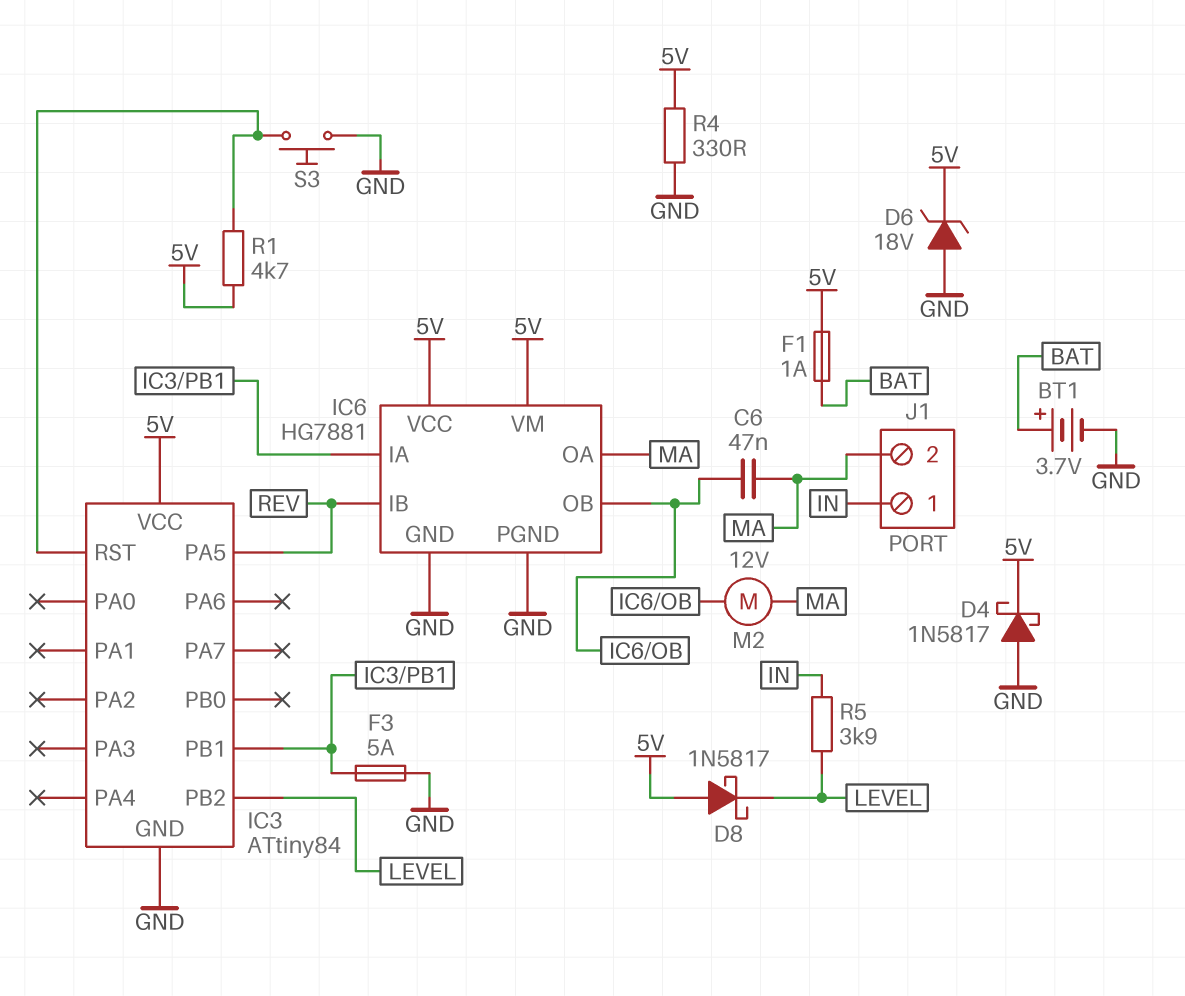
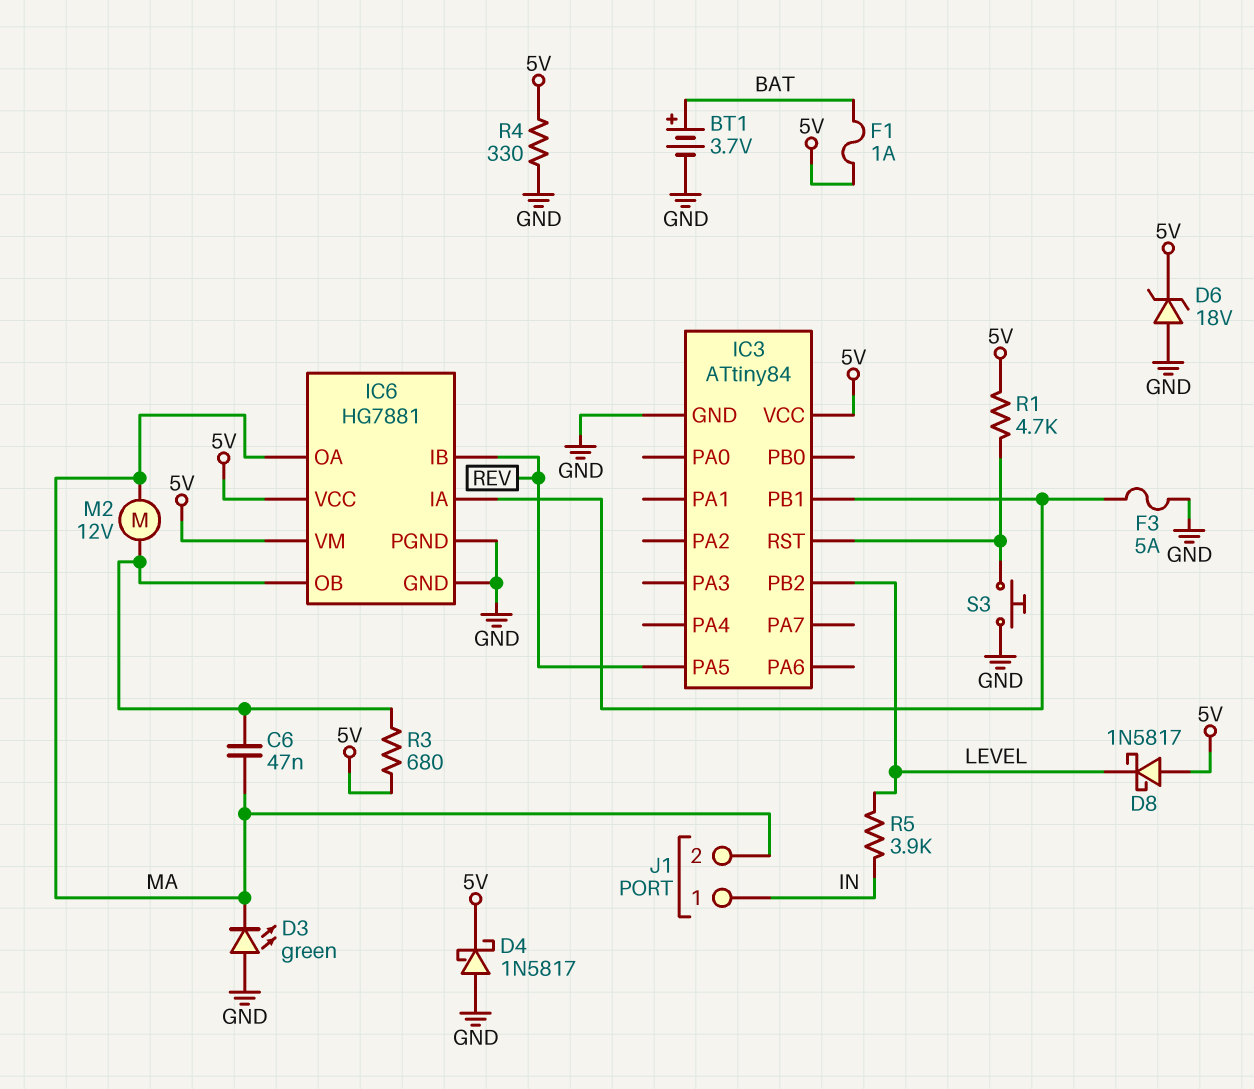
D3: none -> LED green (A GND, K MA)
R3: none -> 680 (5V, IC6/OB)

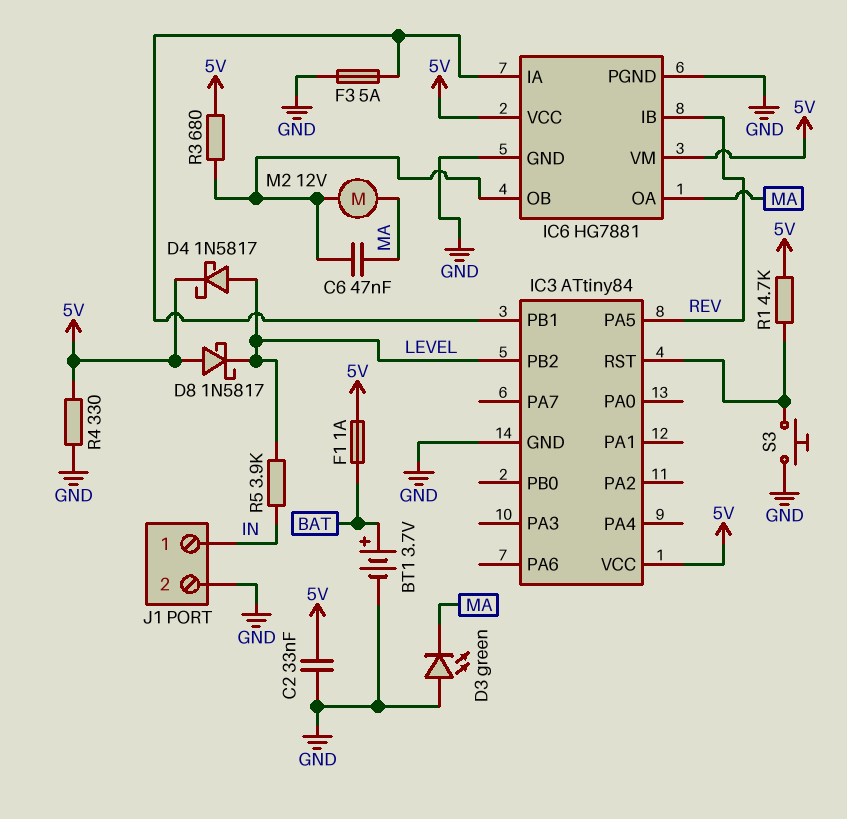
C2: none -> 33nF (5V, GND)
D4: schottky 1N5817 (A GND, K 5V) -> schottky 1N5817 (A LEVEL, K 5V)
D6: zener 18V (A GND, K 5V) -> none
J1 pin 2: MA -> GND

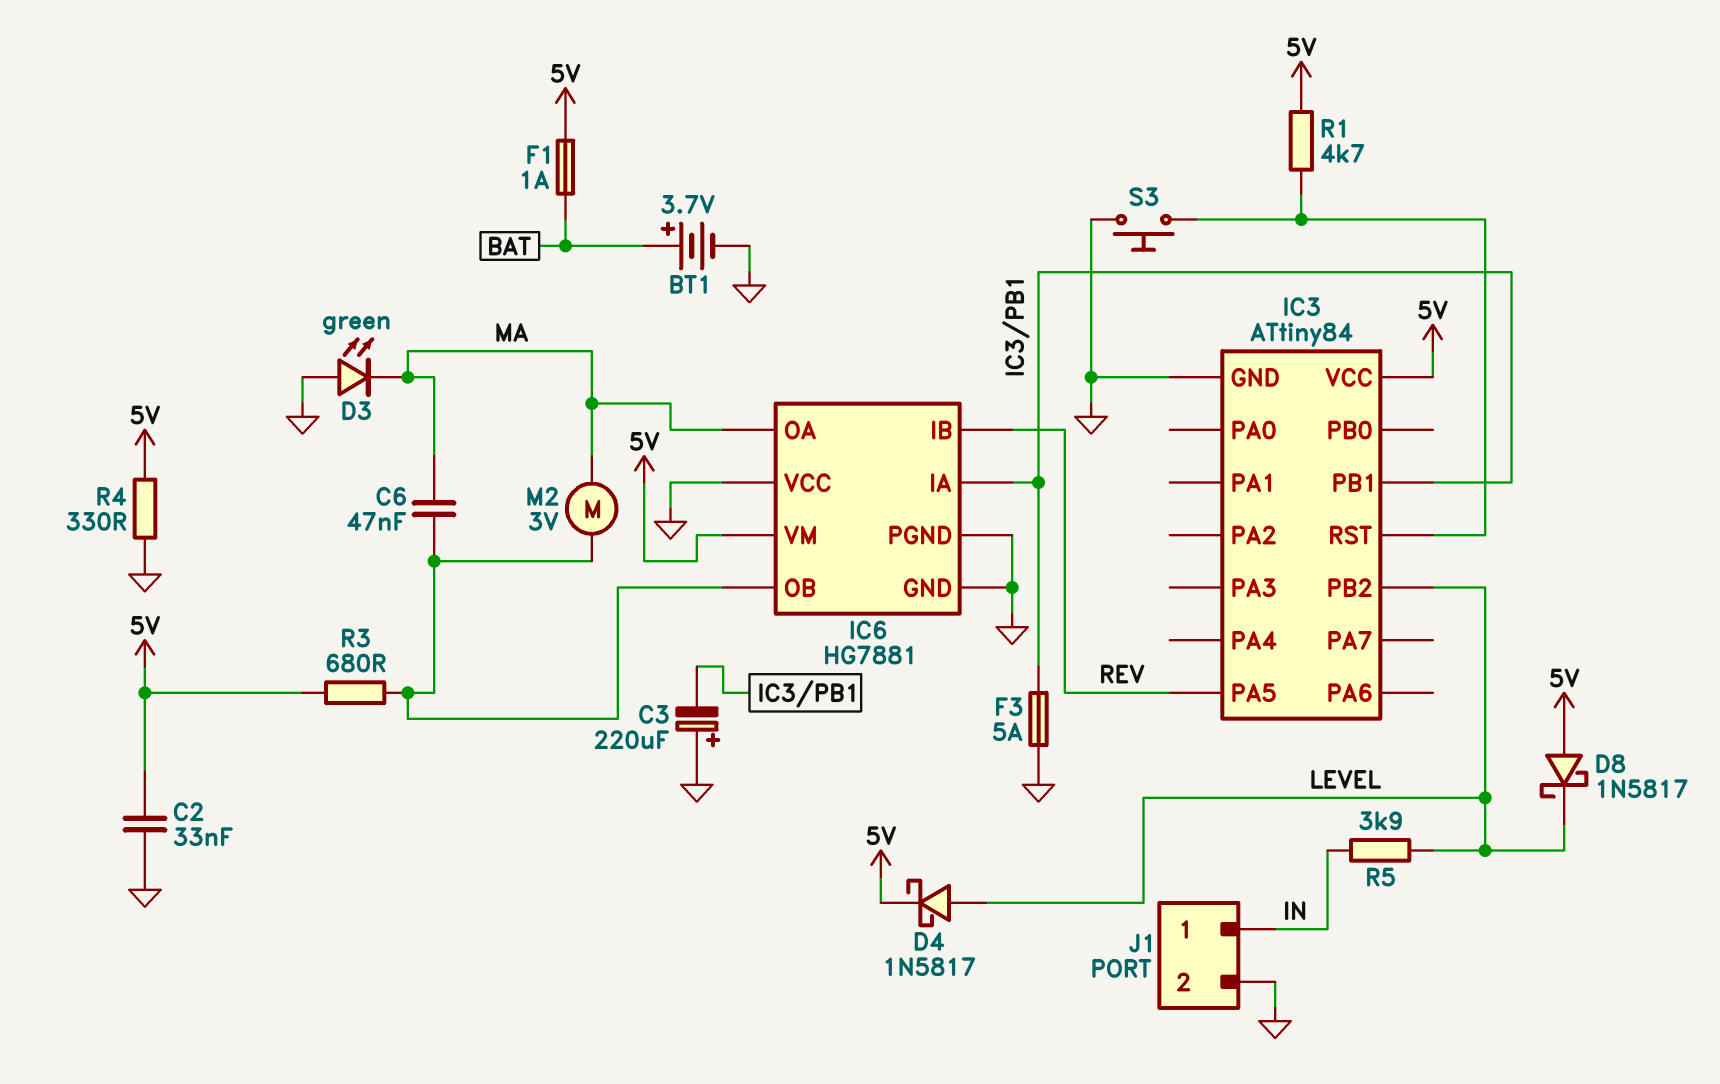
C3: none -> 220uF (plus GND, minus IC3/PB1)
IC6 pin VCC: 5V -> GND
M2: motor 12V (IC6/OB, MA) -> motor 3V (IC6/OB, MA)

